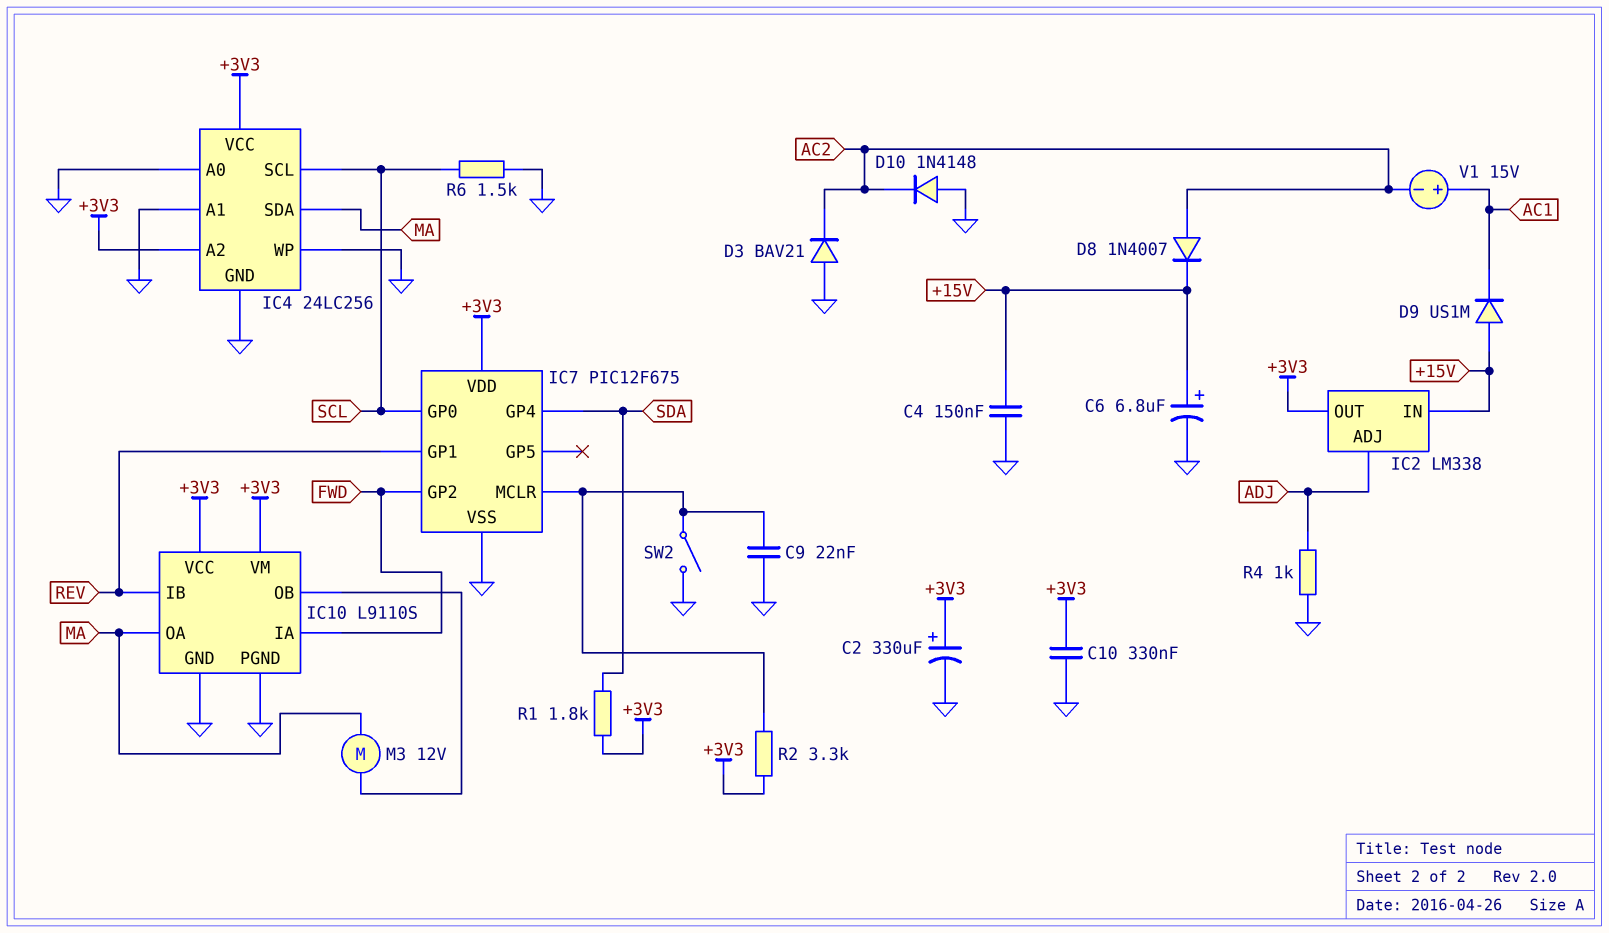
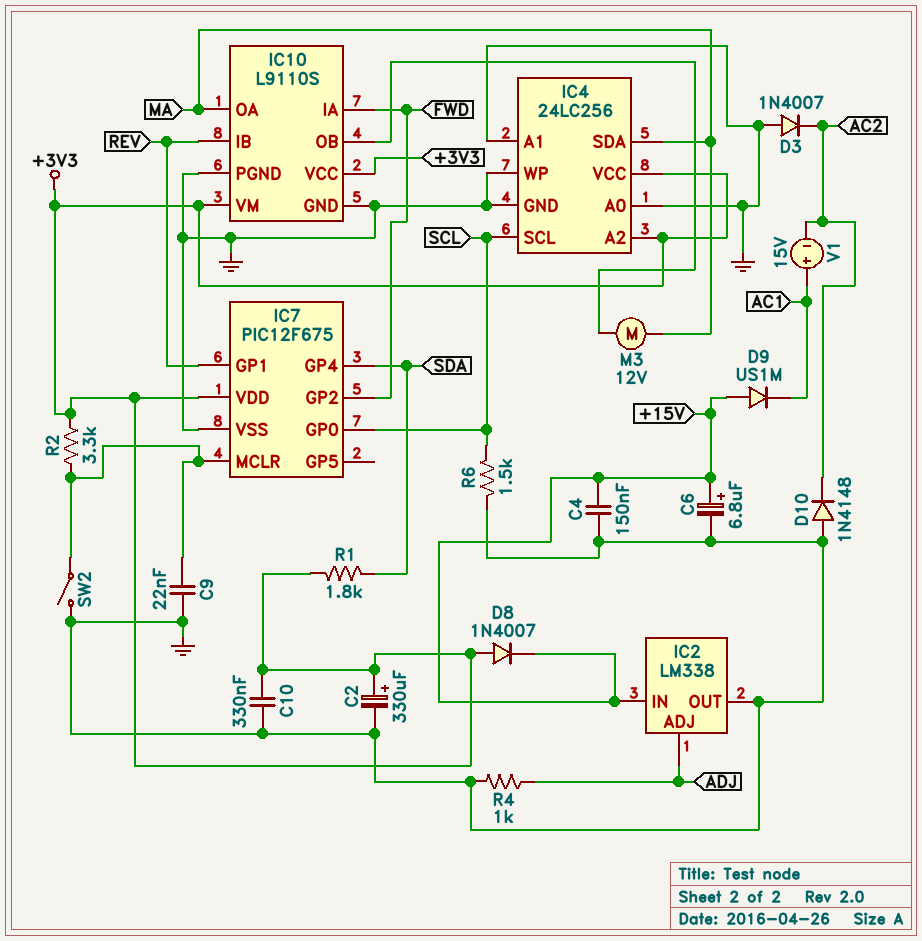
D3: diode BAV21 (A GND, K AC2) -> diode 1N4007 (A GND, K AC2)
D8: diode 1N4007 (A AC2, K +15V) -> diode 1N4007 (A +3V3, K +15V)
IC2 pin OUT: +3V3 -> GND

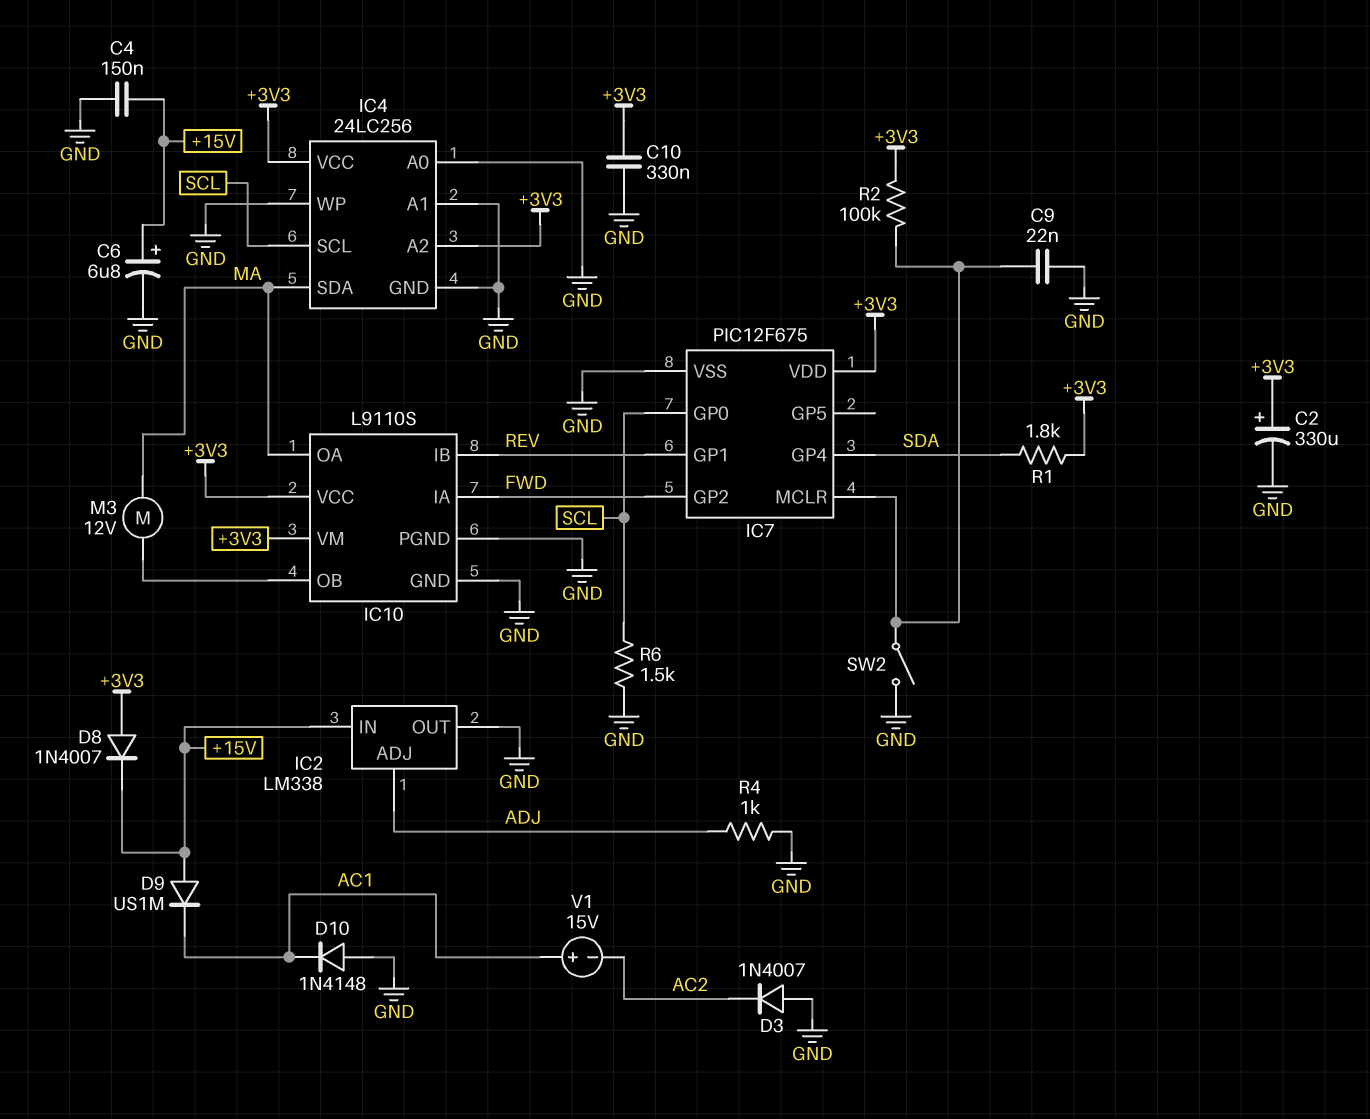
D10: diode 1N4148 (A GND, K AC2) -> diode 1N4148 (A GND, K AC1)
R2: 3.3k (+3V3, IC7/MCLR) -> 100k (+3V3, IC7/MCLR)

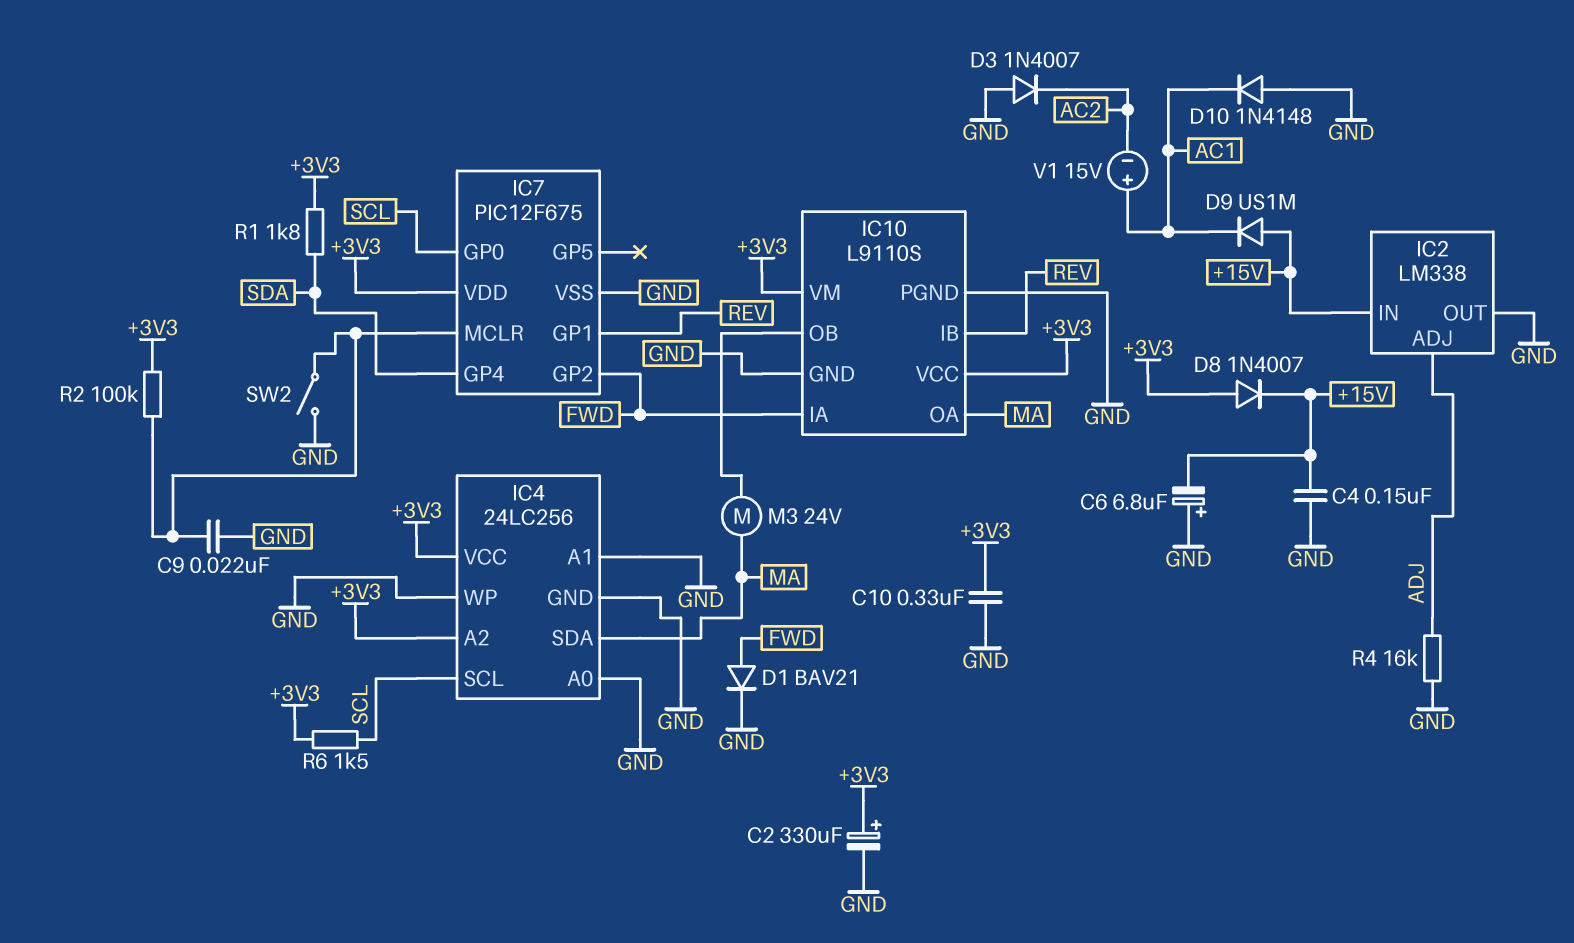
C6: 6.8uF (plus +15V, minus GND) -> 6.8uF (plus GND, minus +15V)
D1: none -> diode BAV21 (A FWD, K GND)
M3: motor 12V (IC10/OB, MA) -> motor 24V (IC10/OB, MA)
R4: 1k (ADJ, GND) -> 16k (ADJ, GND)
R6: 1.5k (GND, SCL) -> 1.5k (+3V3, SCL)

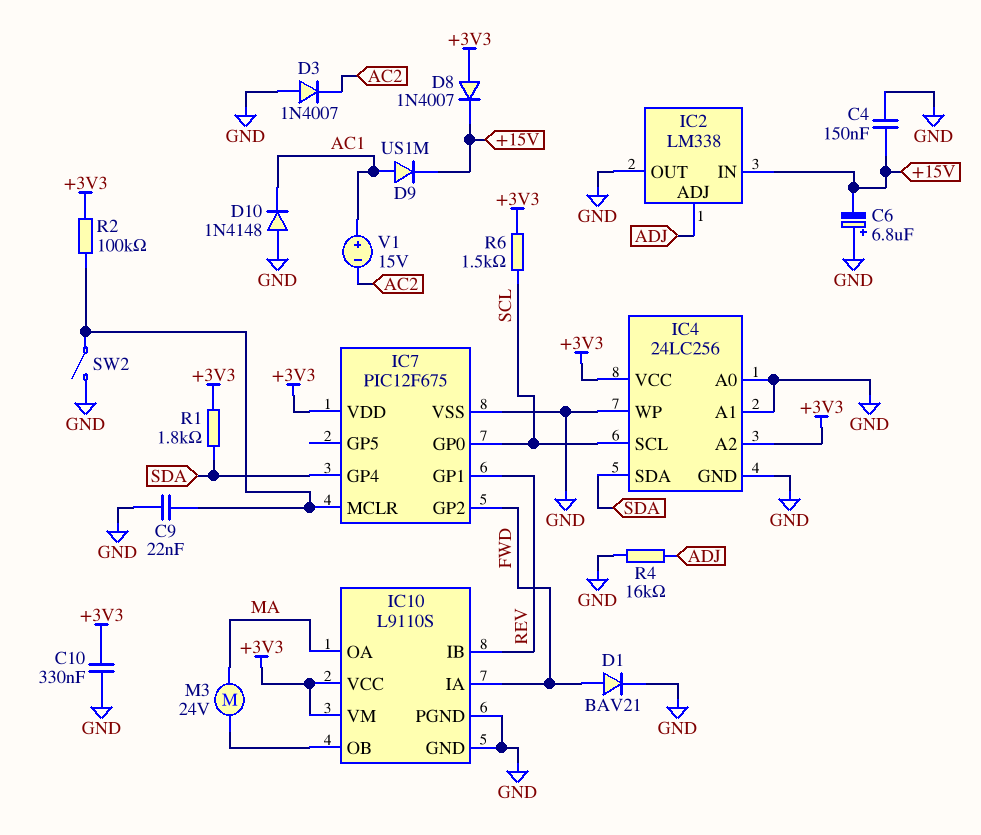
C2: 330uF (plus +3V3, minus GND) -> none
D9: diode US1M (A +15V, K AC1) -> diode US1M (A AC1, K +15V)
IC4 pin SDA: MA -> SDA

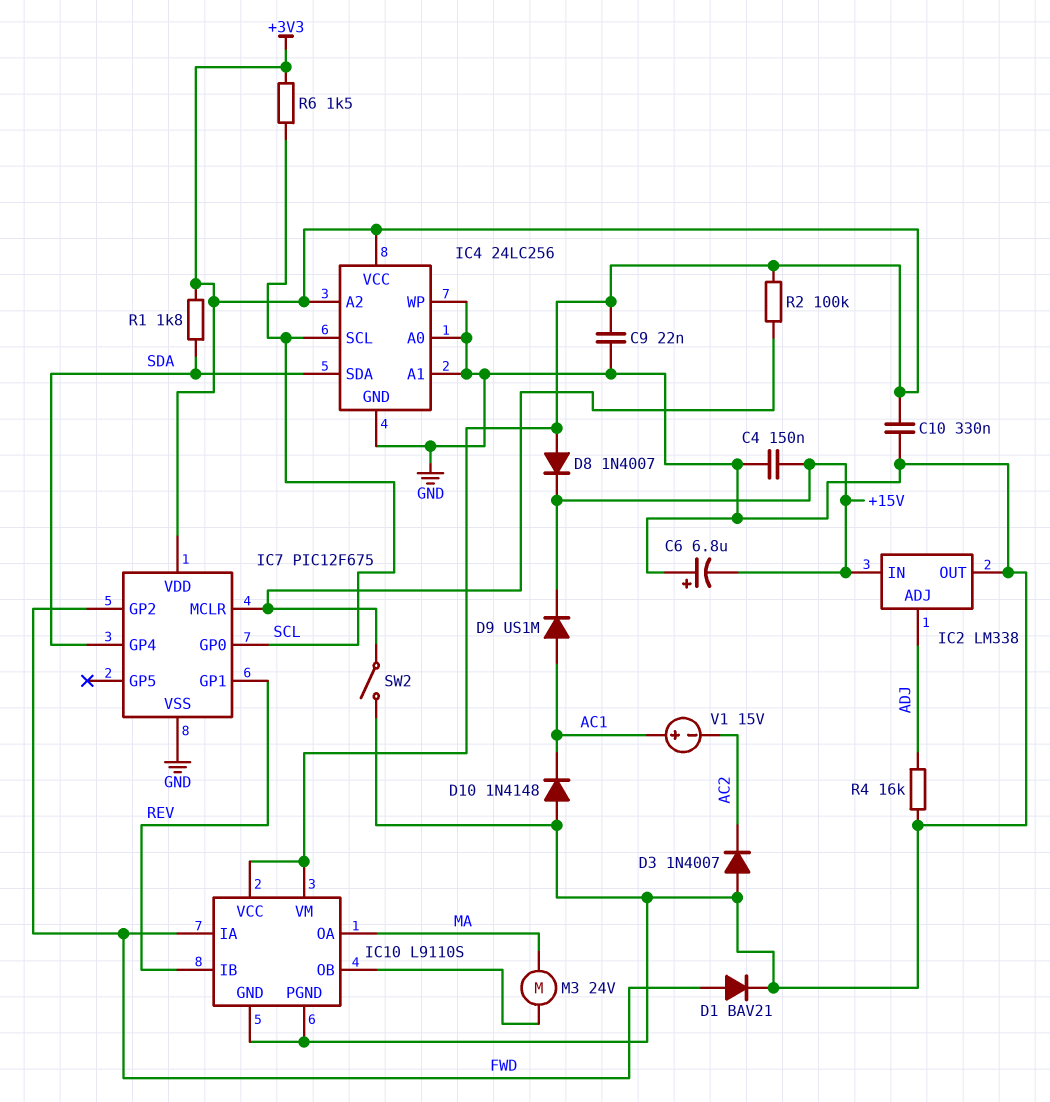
C9: 22nF (GND, IC7/MCLR) -> 22nF (+3V3, GND)

